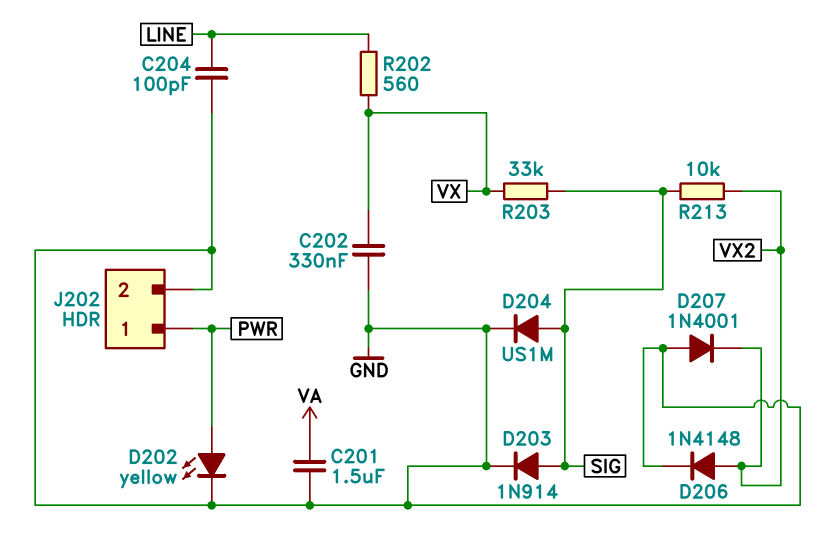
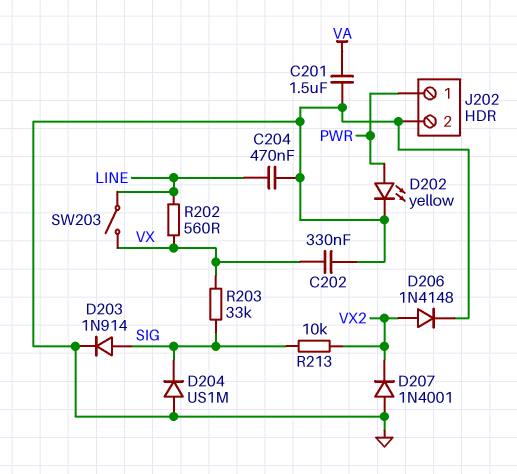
C204: 100pF (GND, LINE) -> 470nF (GND, LINE)
D204: diode US1M (A SIG, K GND) -> diode US1M (A GND, K SIG)
SW203: none -> switch (LINE, VX)

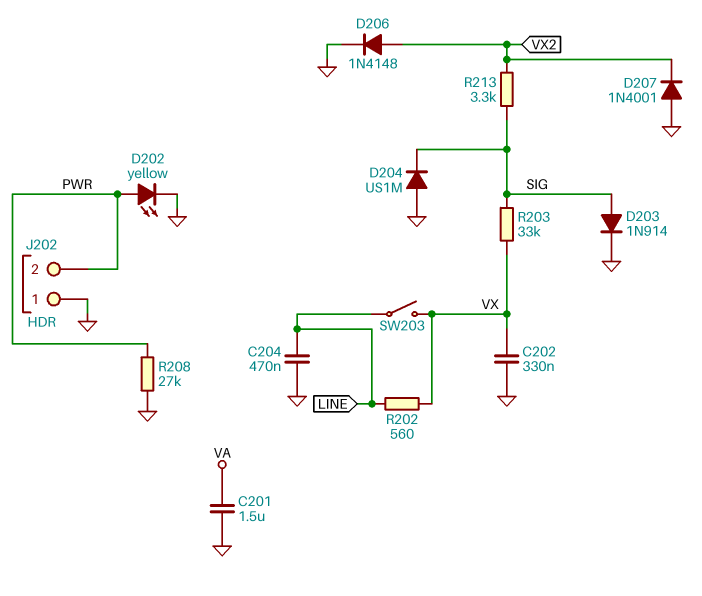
J202 pin 1: PWR -> GND
J202 pin 2: GND -> PWR
R208: none -> 27k (GND, PWR)
R213: 10k (SIG, VX2) -> 3.3k (SIG, VX2)

